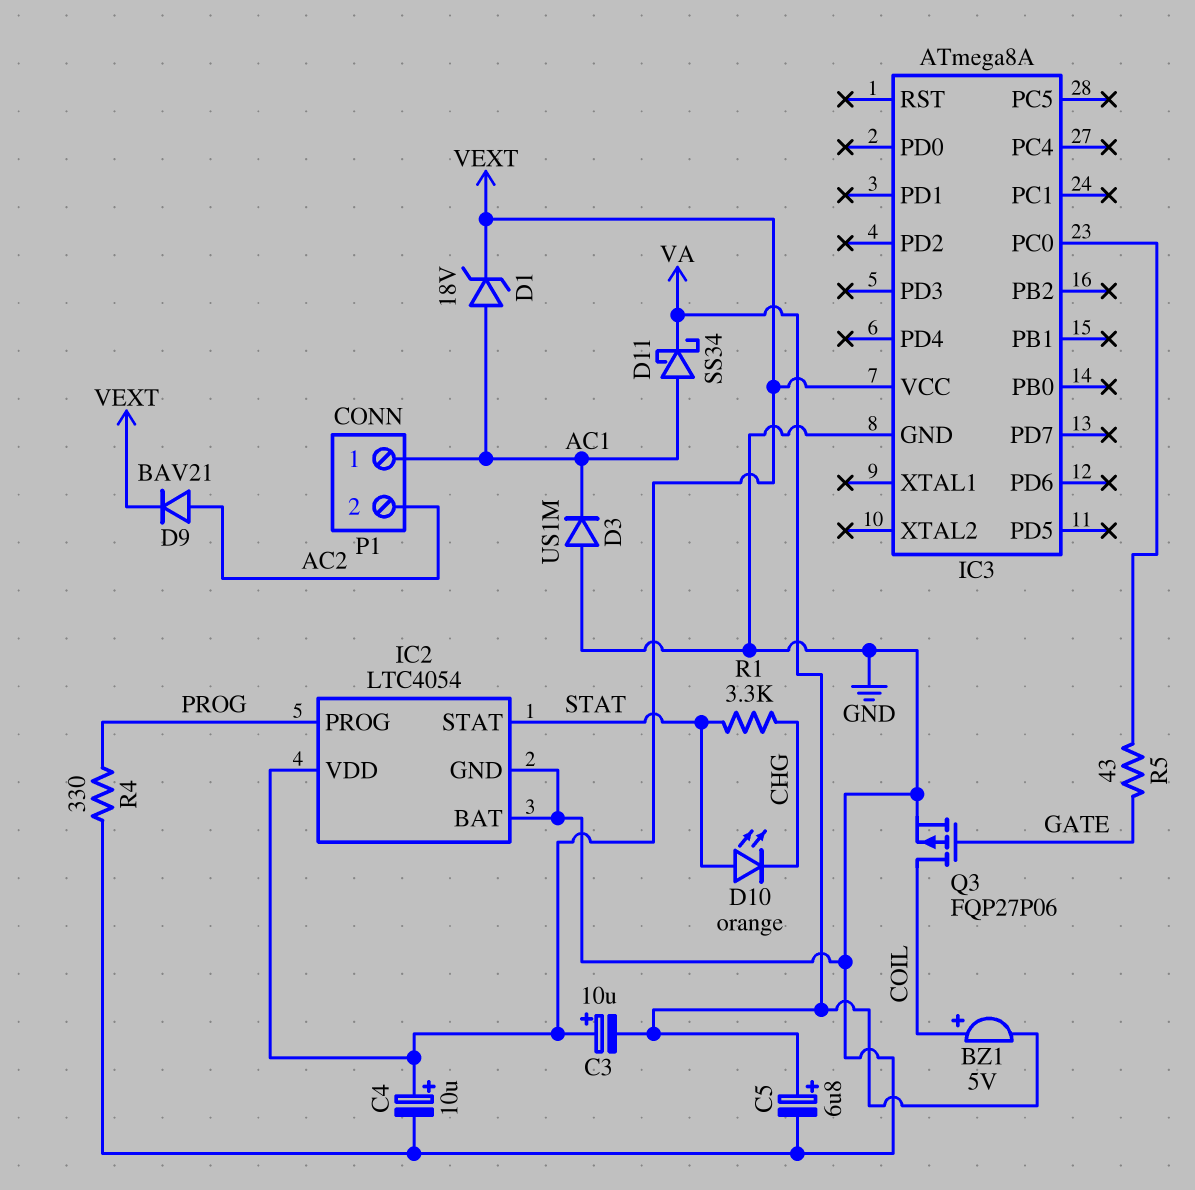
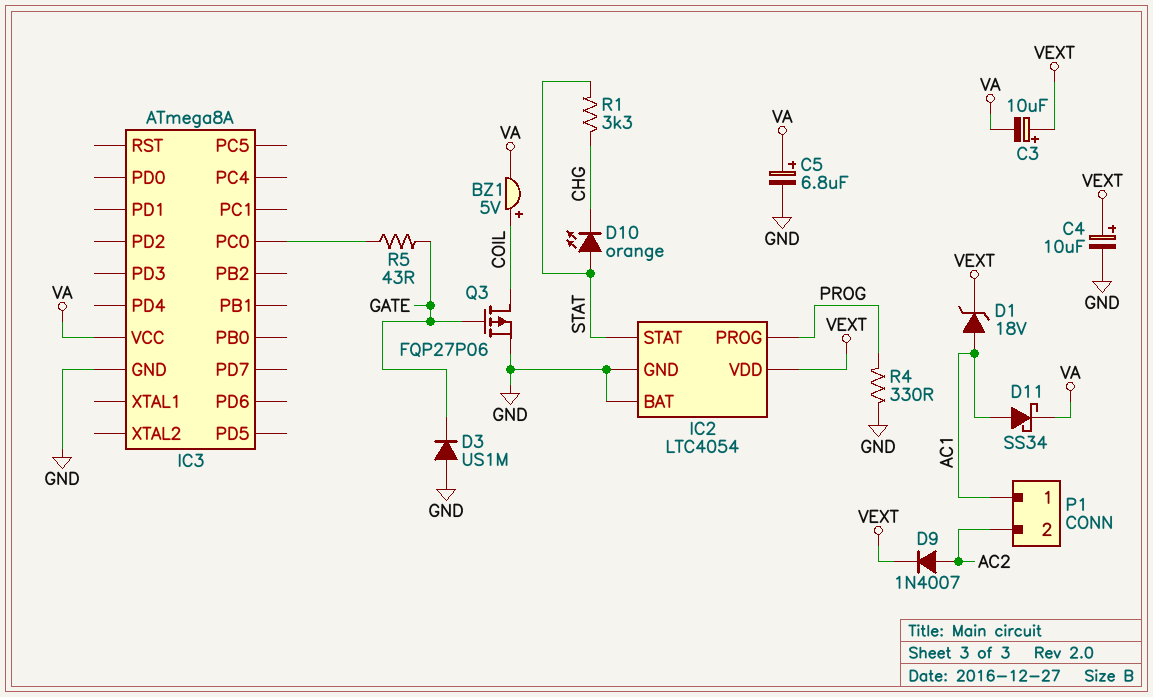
D3: diode US1M (A GND, K AC1) -> diode US1M (A GND, K GATE)
D9: diode BAV21 (A AC2, K VEXT) -> diode 1N4007 (A AC2, K VEXT)
IC3 pin VCC: VEXT -> VA

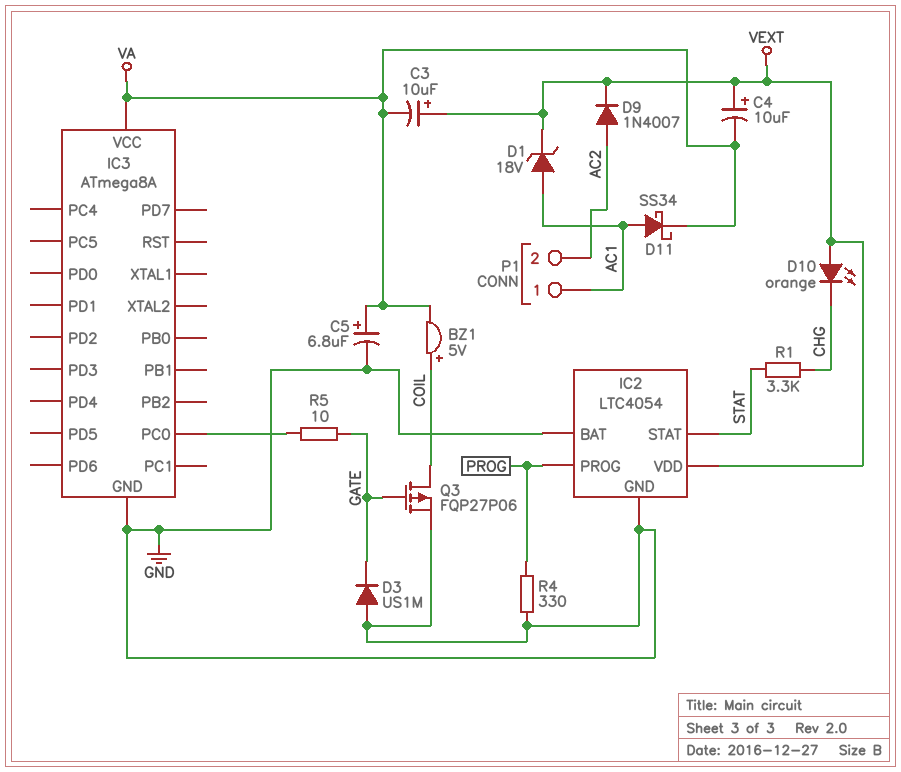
C4: 10uF (plus VEXT, minus GND) -> 10uF (plus VEXT, minus VA)
D10: LED orange (A STAT, K CHG) -> LED orange (A VEXT, K CHG)
R5: 43 (GATE, IC3/PC0) -> 10 (GATE, IC3/PC0)

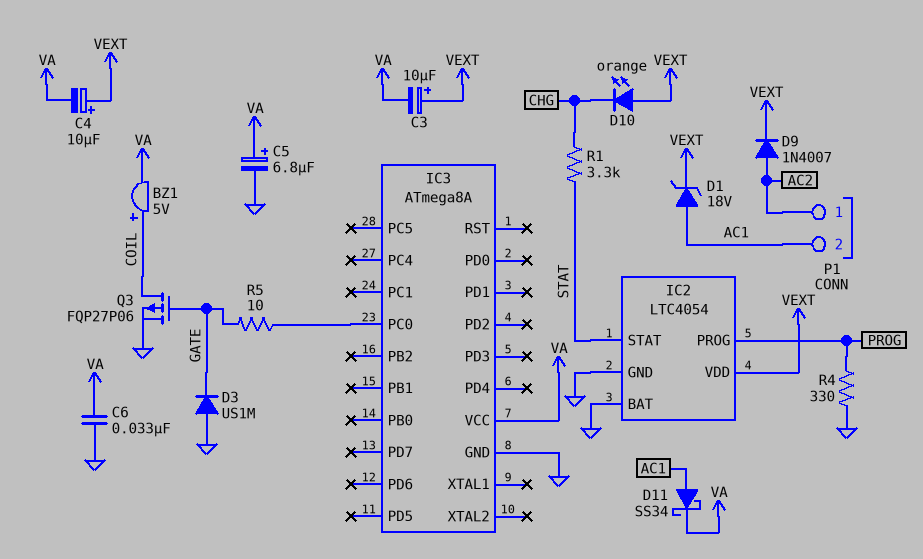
C6: none -> 33nF (GND, VA)
P1 pin 1: AC1 -> AC2
P1 pin 2: AC2 -> AC1

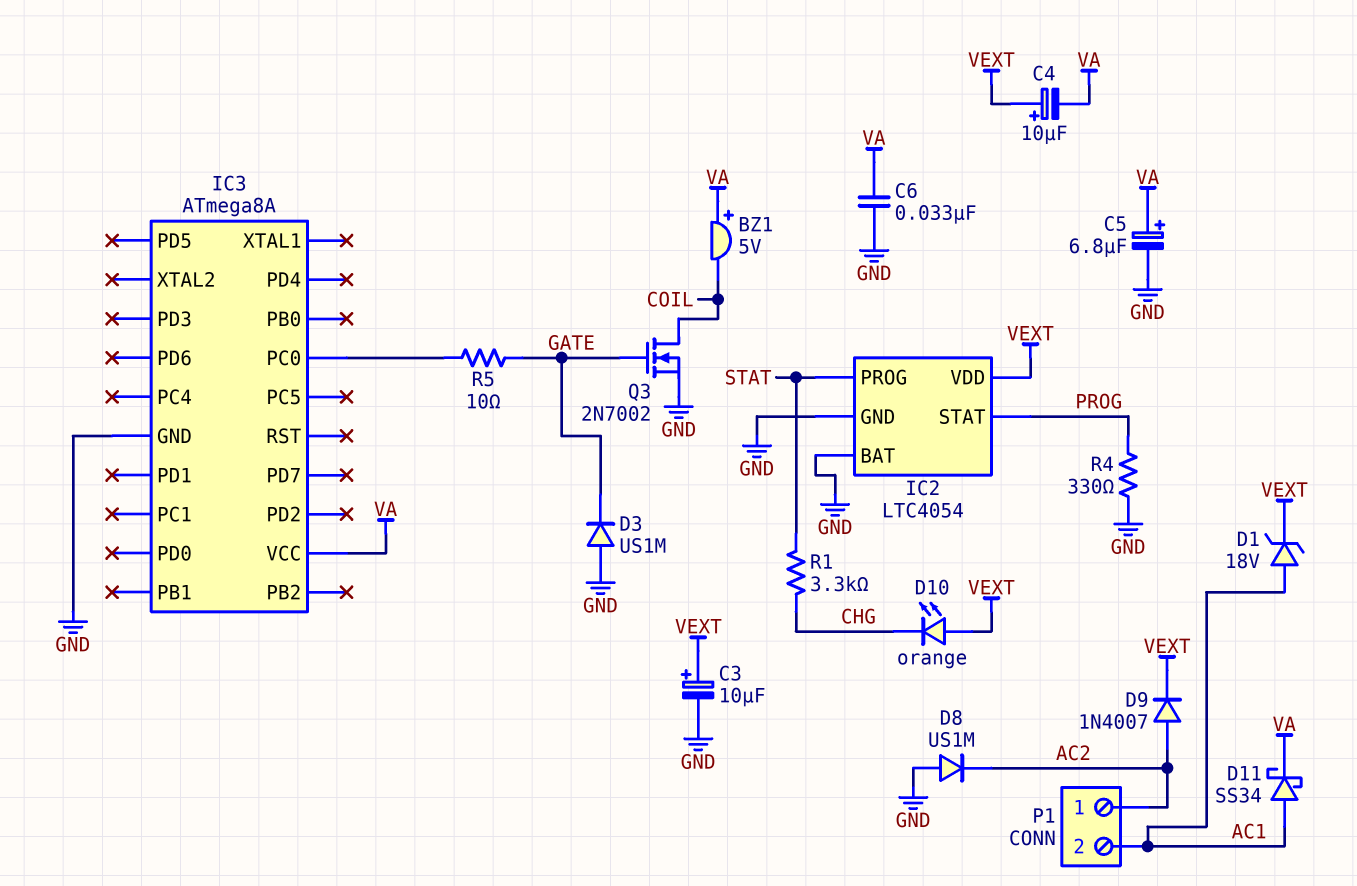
BZ1: buzzer 5V (plus COIL, minus VA) -> buzzer 5V (plus VA, minus COIL)
C3: 10uF (plus VEXT, minus VA) -> 10uF (plus VEXT, minus GND)
D8: none -> diode US1M (A GND, K AC2)
IC2 pin PROG: PROG -> STAT
IC2 pin STAT: STAT -> PROG
Q3: PMOS FQP27P06 (G GATE, D COIL, S GND) -> NMOS 2N7002 (G GATE, D COIL, S GND)

